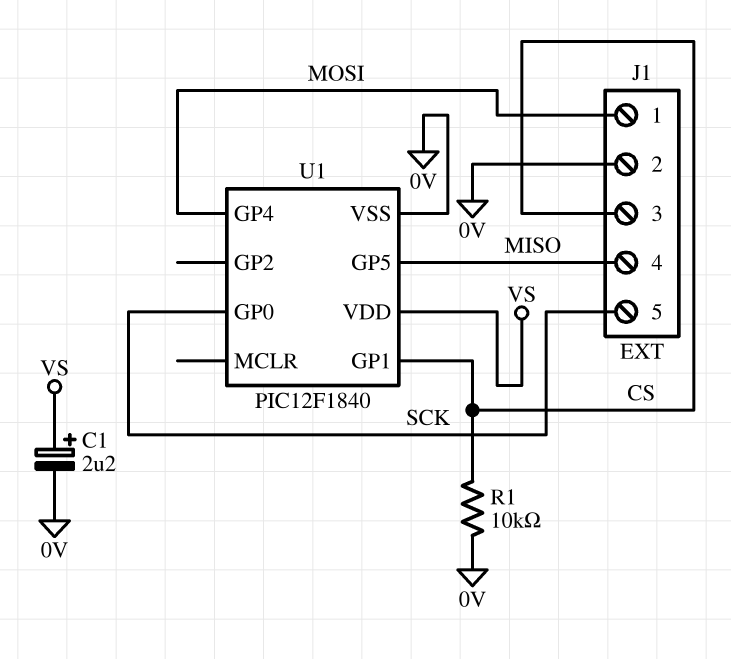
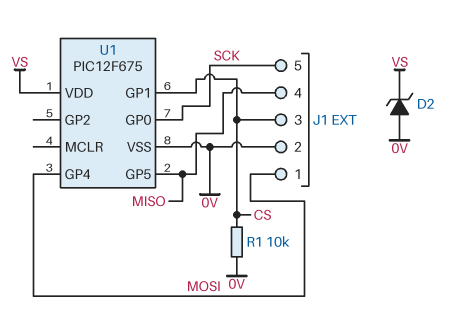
C1: 2.2uF (plus VS, minus 0V) -> none
D2: none -> zener (A 0V, K VS)
U1: PIC12F1840 -> PIC12F675

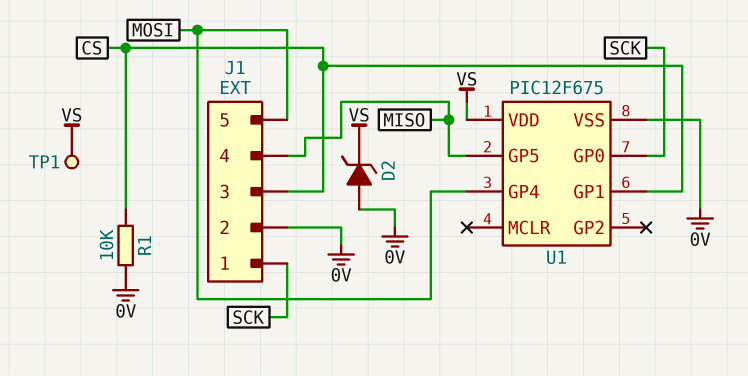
J1 pin 1: MOSI -> SCK
J1 pin 5: SCK -> MOSI
TP1: none -> test point (VS)

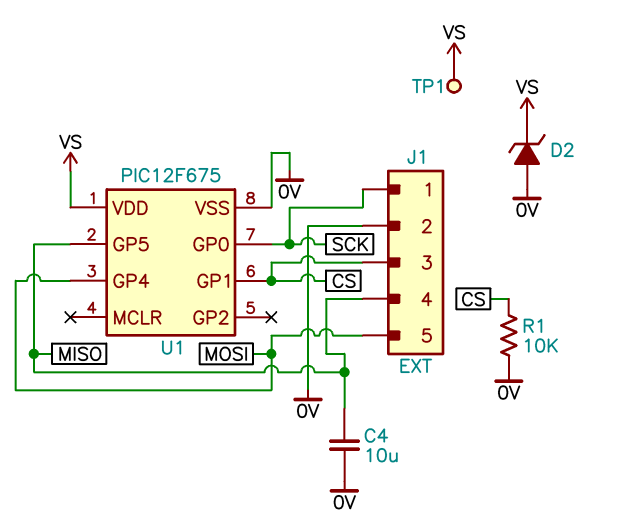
C4: none -> 10uF (0V, MISO)

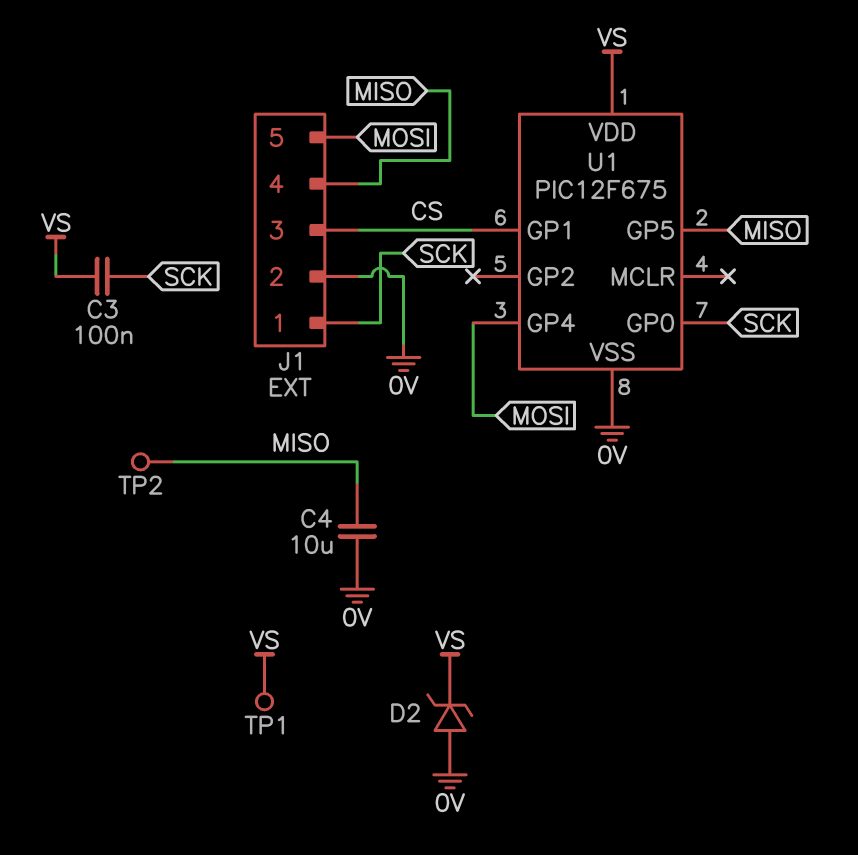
C3: none -> 100nF (SCK, VS)
R1: 10k (0V, CS) -> none
TP2: none -> test point (MISO)

